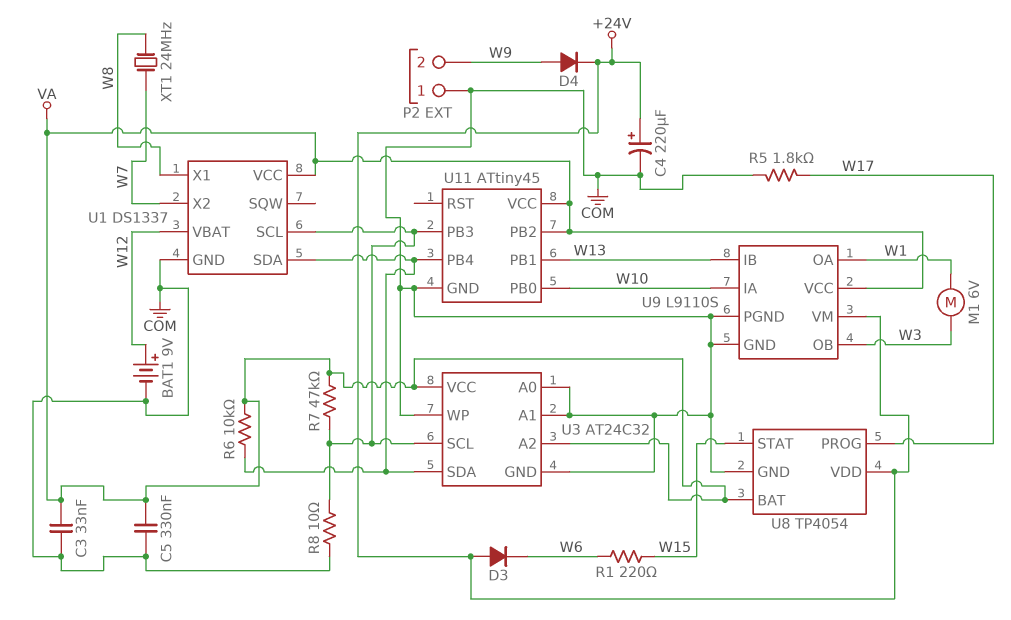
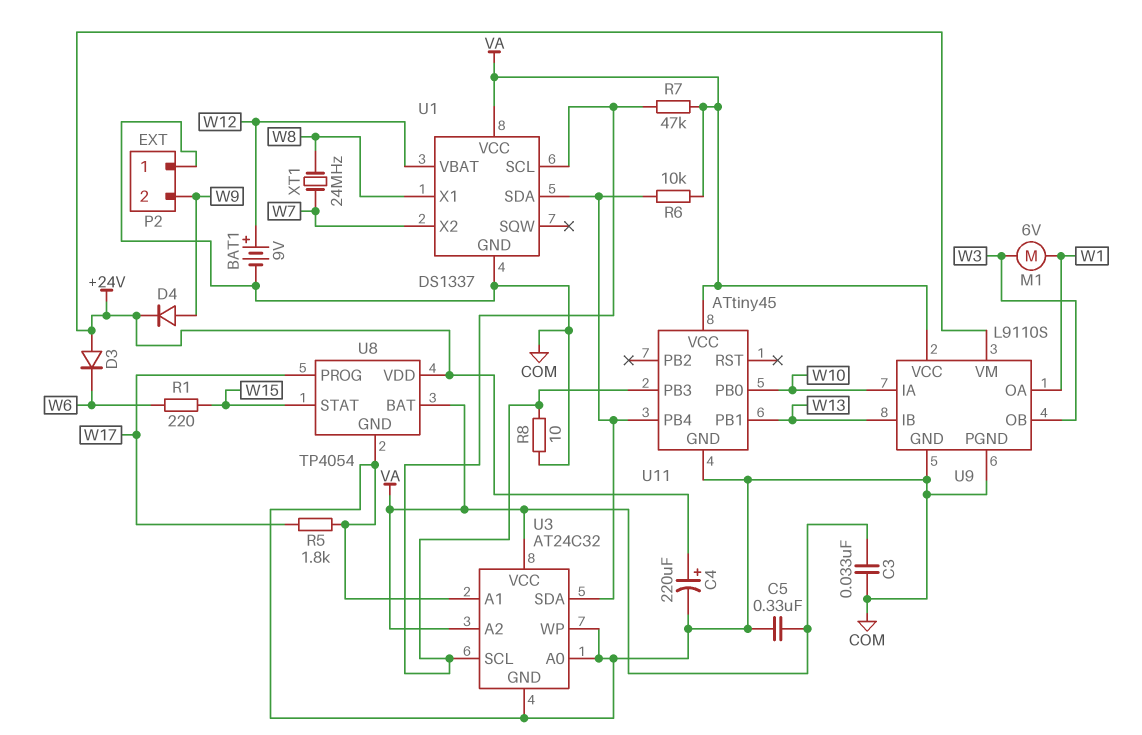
U11 pin PB2: VA -> none

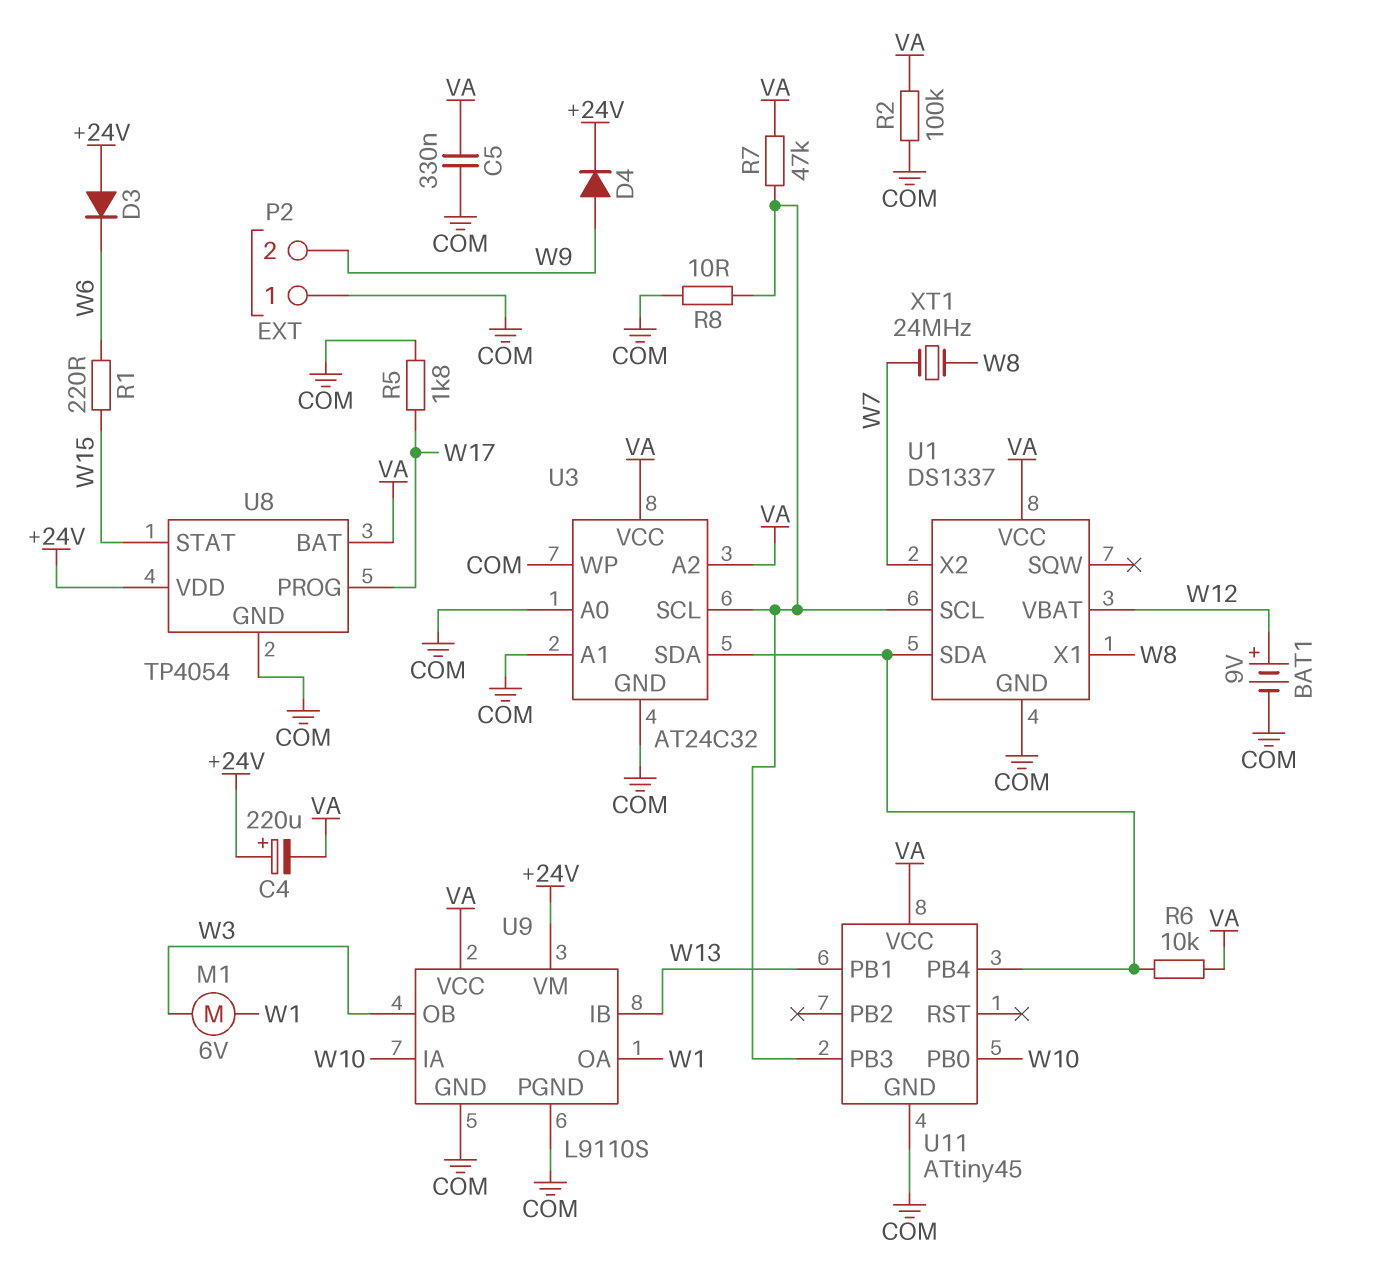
C3: 33nF (COM, VA) -> none
C4: 220uF (plus +24V, minus COM) -> 220uF (plus +24V, minus VA)
R2: none -> 100k (COM, VA)

